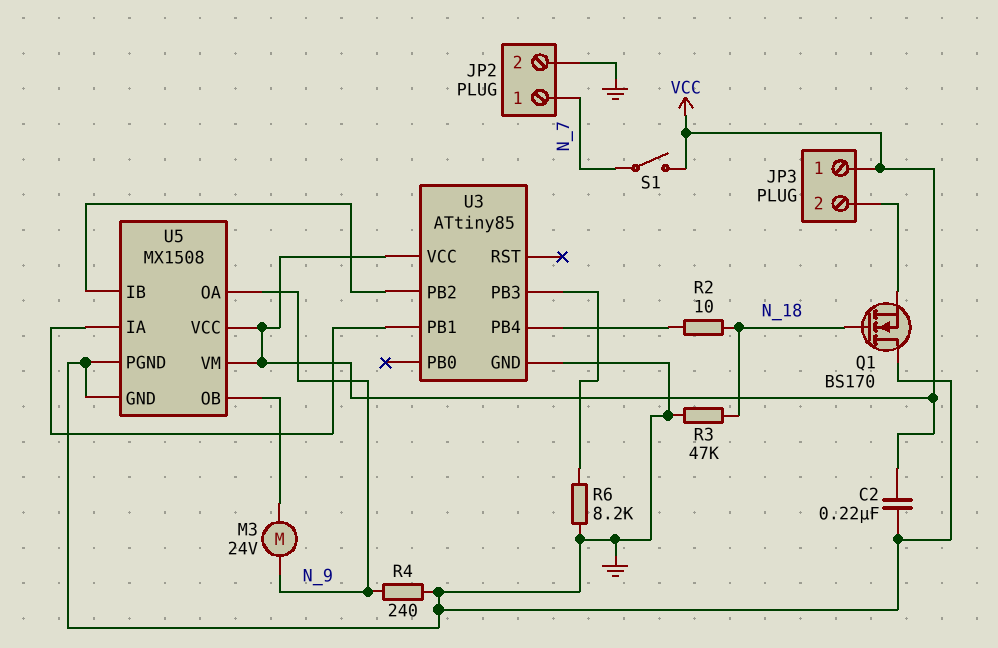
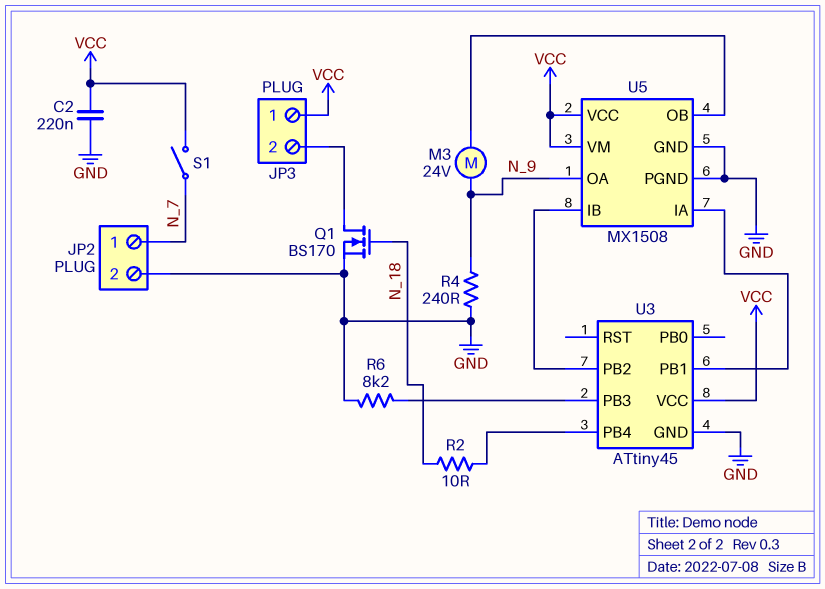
Q1: NMOS BS170 (G N_18, D GND, S JP3/2) -> NMOS BS170 (G N_18, D JP3/2, S GND)
R3: 47k (GND, N_18) -> none
U3: ATtiny85 -> ATtiny45

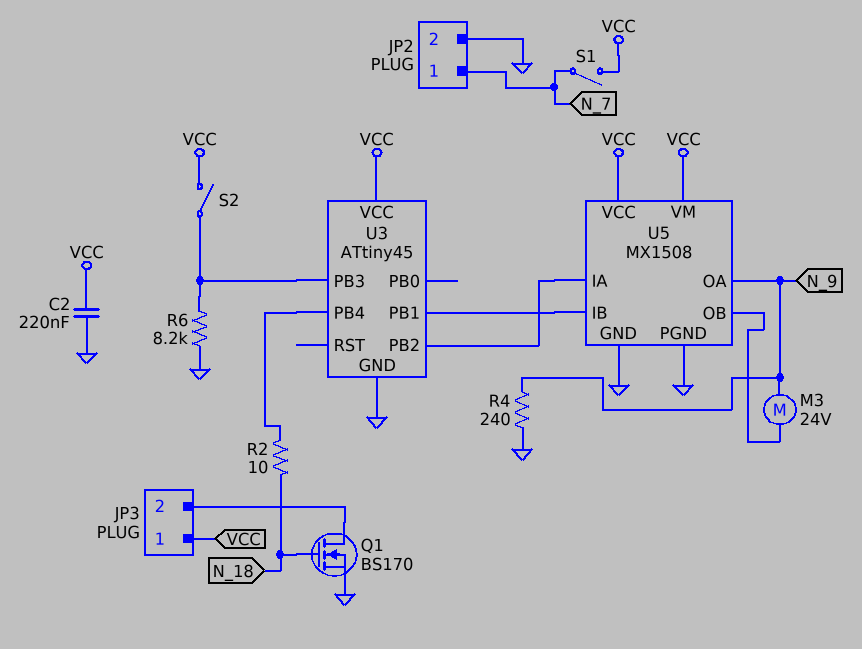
S2: none -> switch (U3/PB3, VCC)
U5 pin IA: U3/PB1 -> U3/PB2
U5 pin IB: U3/PB2 -> U3/PB1

